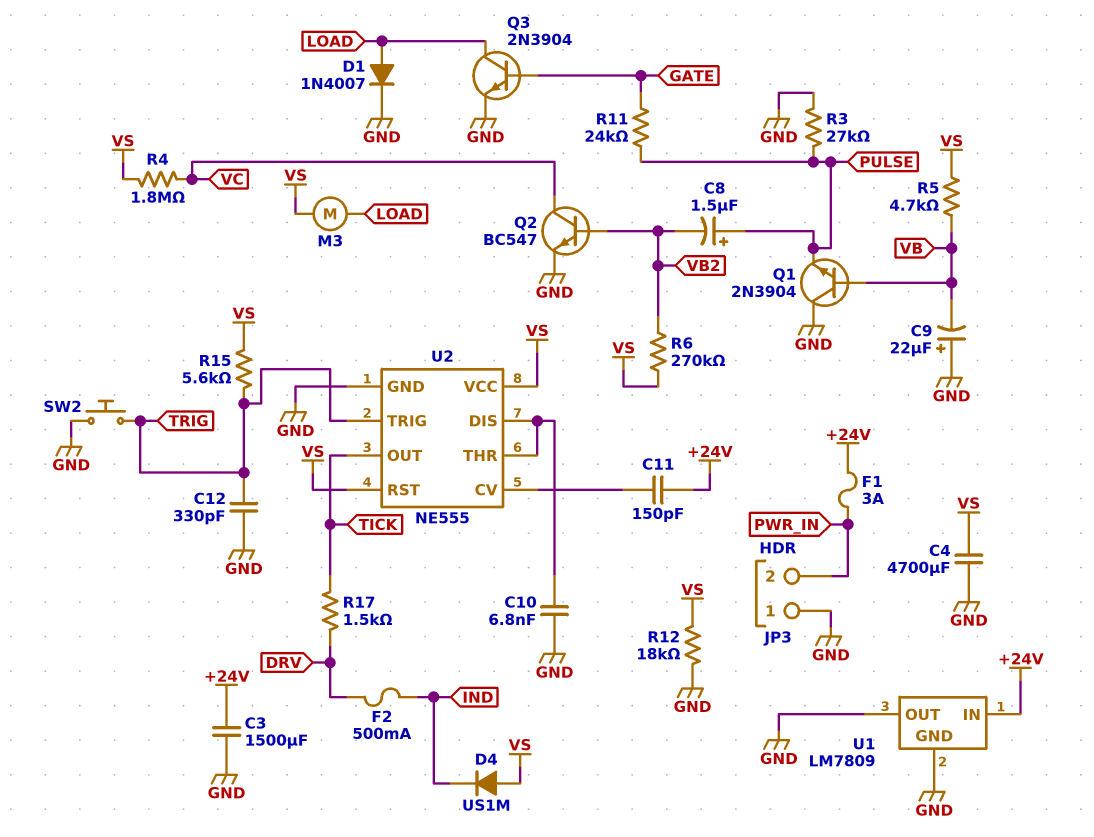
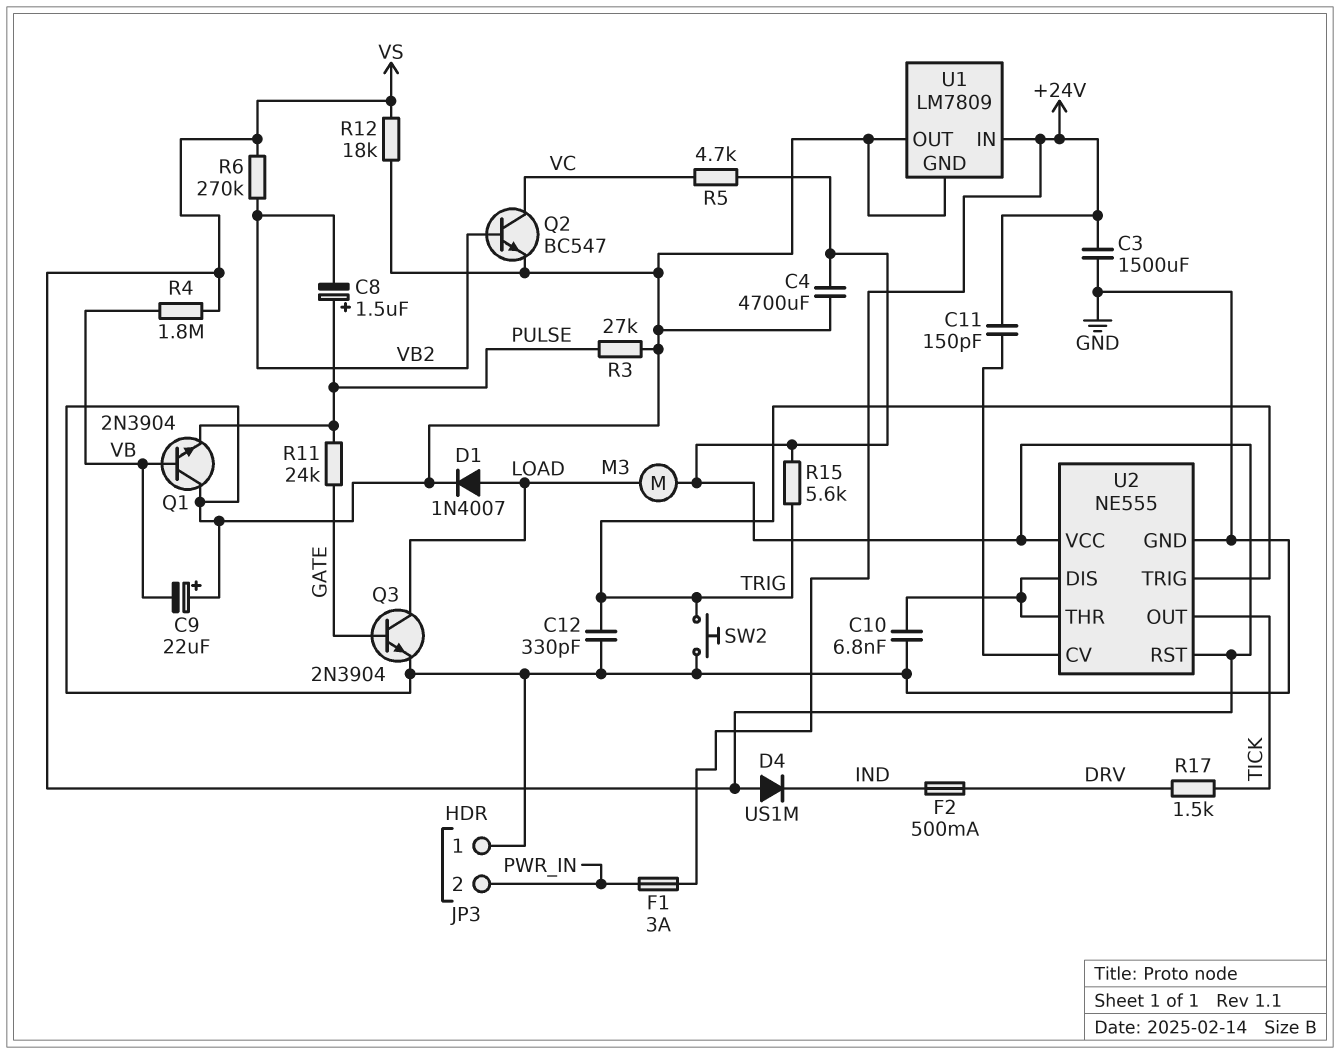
R4: 1.8M (VC, VS) -> 1.8M (VB, VS)
R5: 4.7k (VB, VS) -> 4.7k (VC, VS)

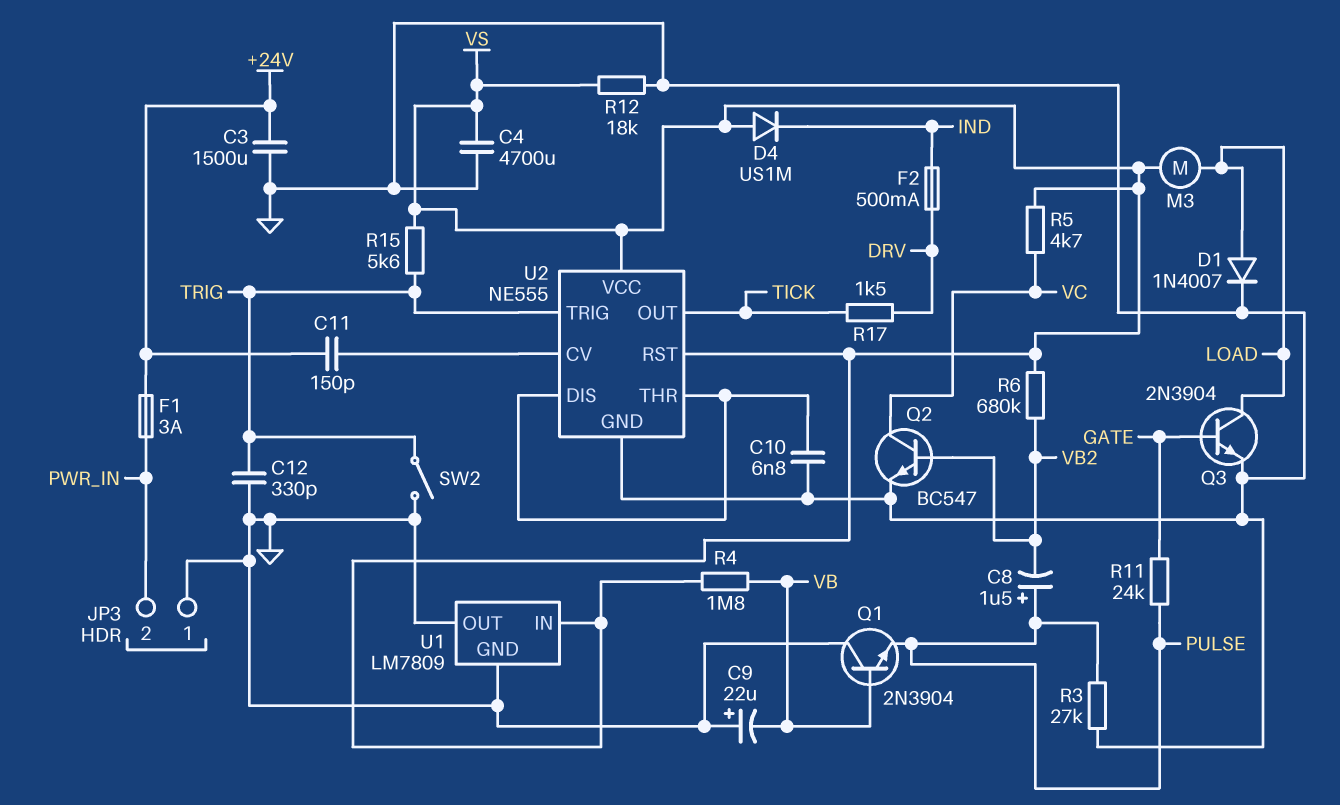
R6: 270k (VB2, VS) -> 680k (VB2, VS)
SW2: button (GND, TRIG) -> switch (GND, TRIG)
U1 pin IN: +24V -> VS

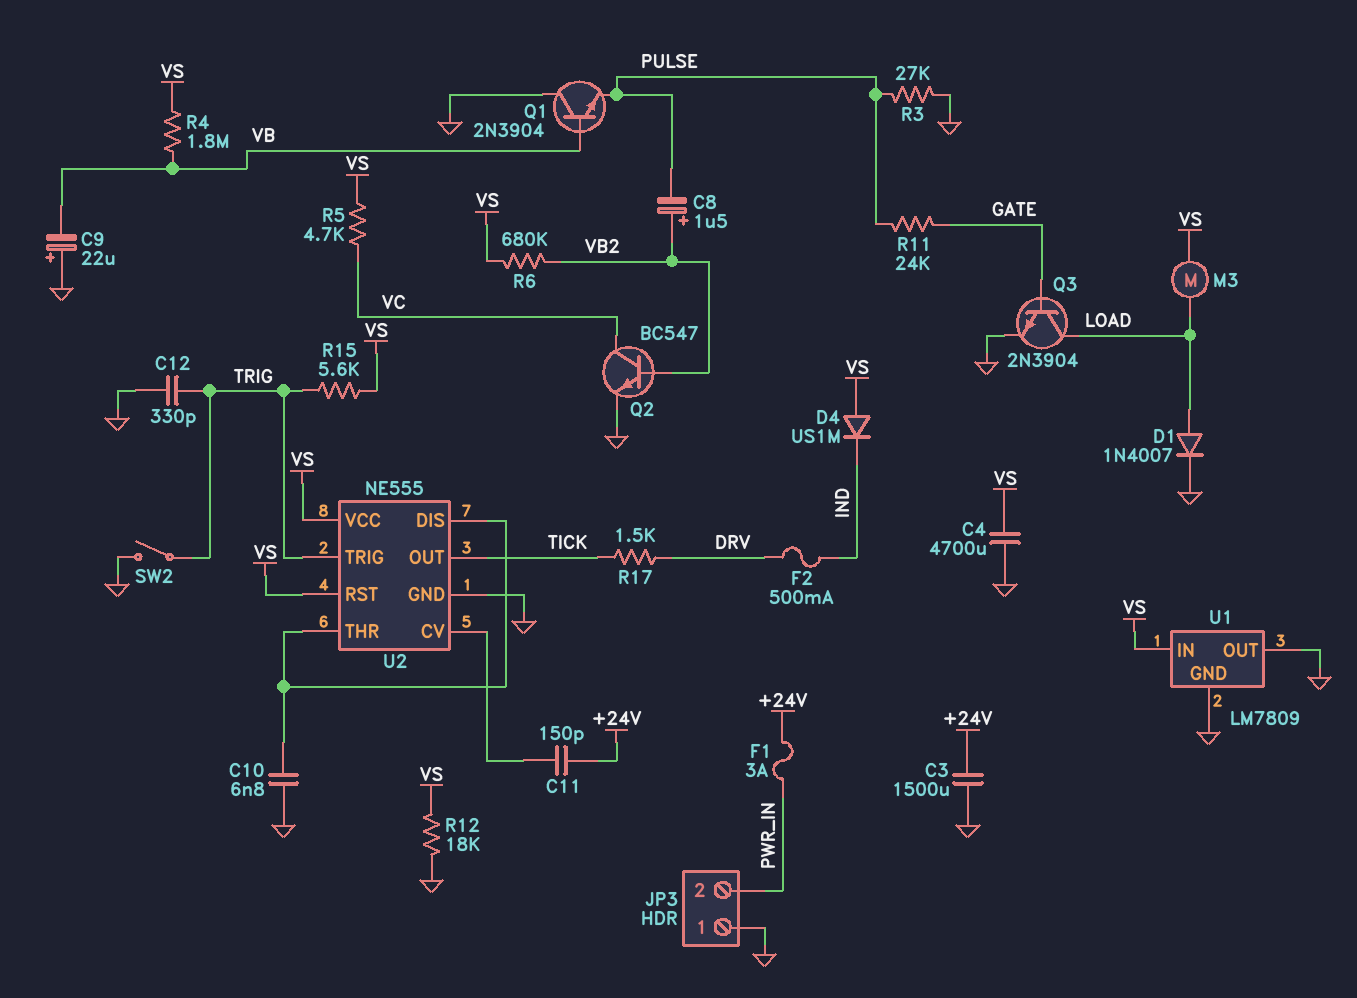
C8: 1.5uF (plus PULSE, minus VB2) -> 1.5uF (plus VB2, minus PULSE)

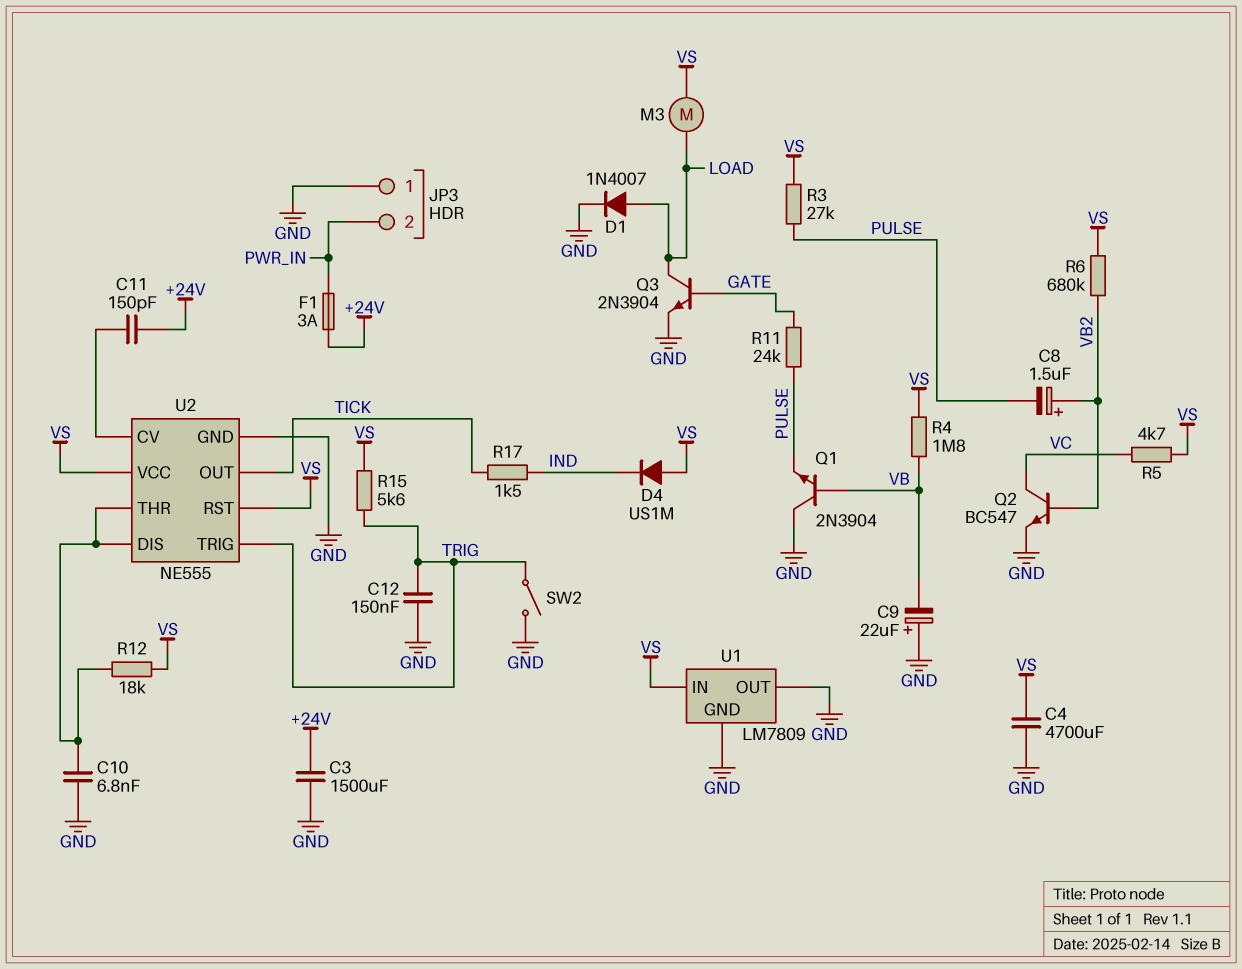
C12: 330pF (GND, TRIG) -> 150nF (GND, TRIG)
F2: 500mA (DRV, IND) -> none
R3: 27k (GND, PULSE) -> 27k (PULSE, VS)
R12: 18k (GND, VS) -> 18k (U2/DIS, VS)
R17: 1.5k (DRV, TICK) -> 1.5k (IND, TICK)

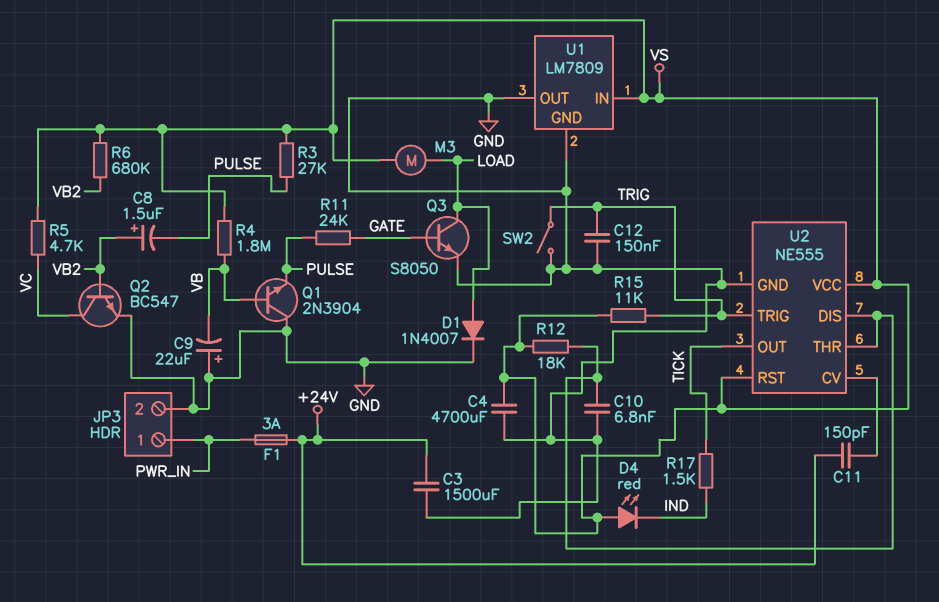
D4: diode US1M (A VS, K IND) -> LED red (A VS, K IND)
JP3 pin 1: GND -> PWR_IN
JP3 pin 2: PWR_IN -> GND
Q3: NPN 2N3904 (B GATE, C LOAD, E GND) -> NPN S8050 (B GATE, C LOAD, E GND)
R15: 5.6k (TRIG, VS) -> 11k (TRIG, VS)

